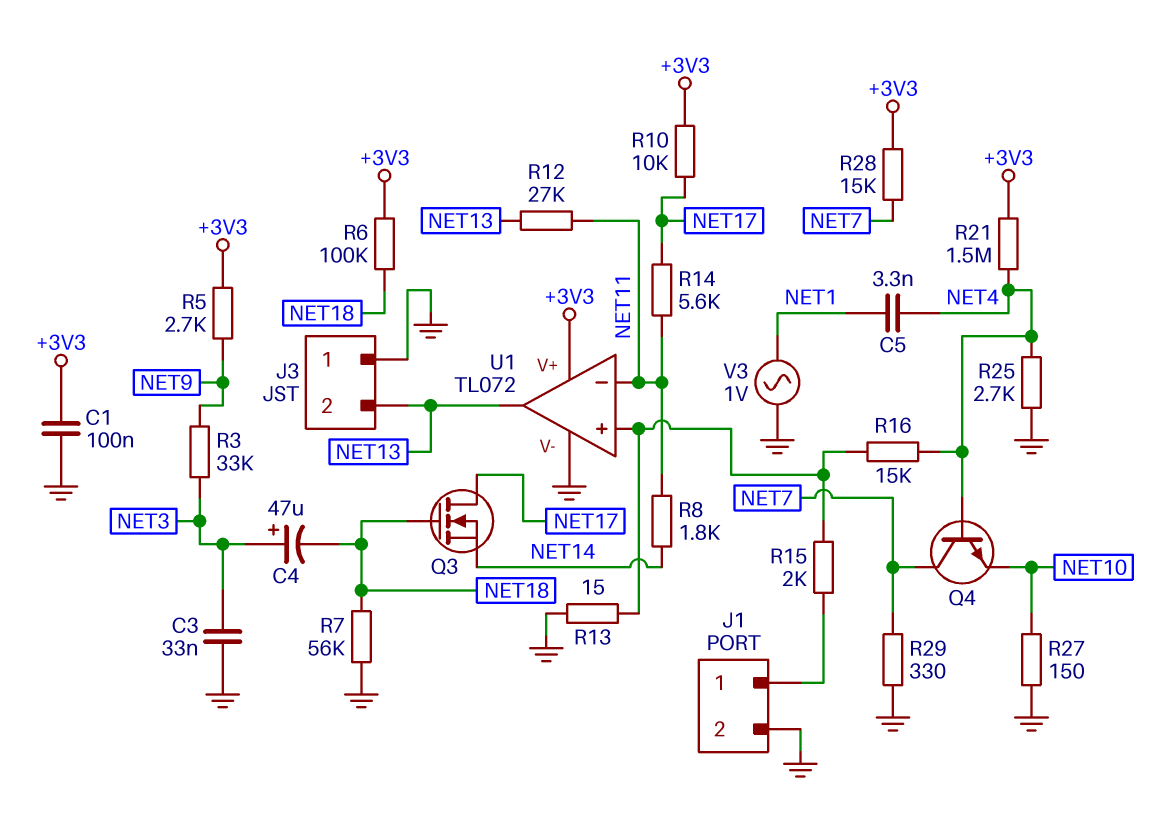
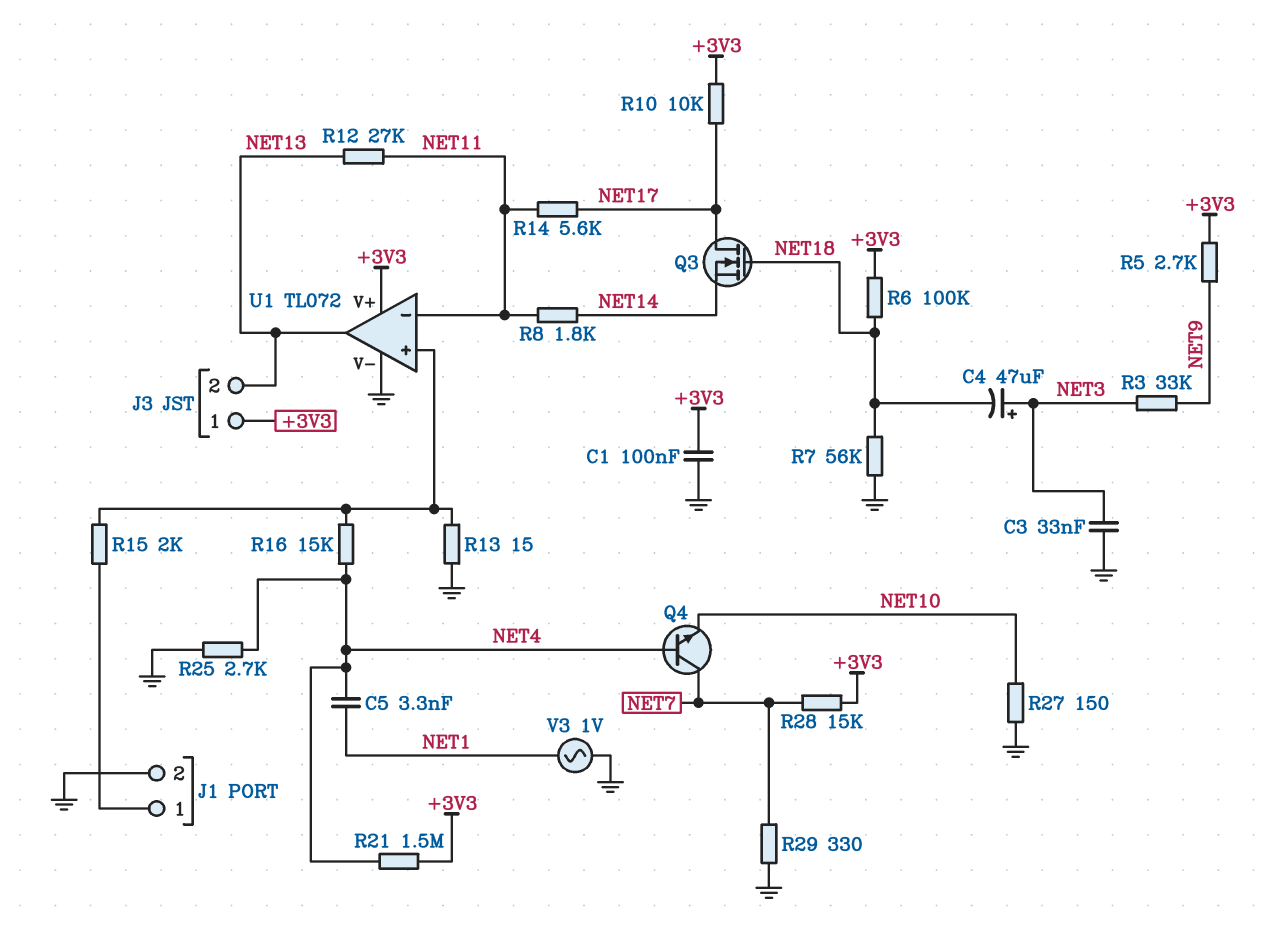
J3 pin 1: GND -> +3V3

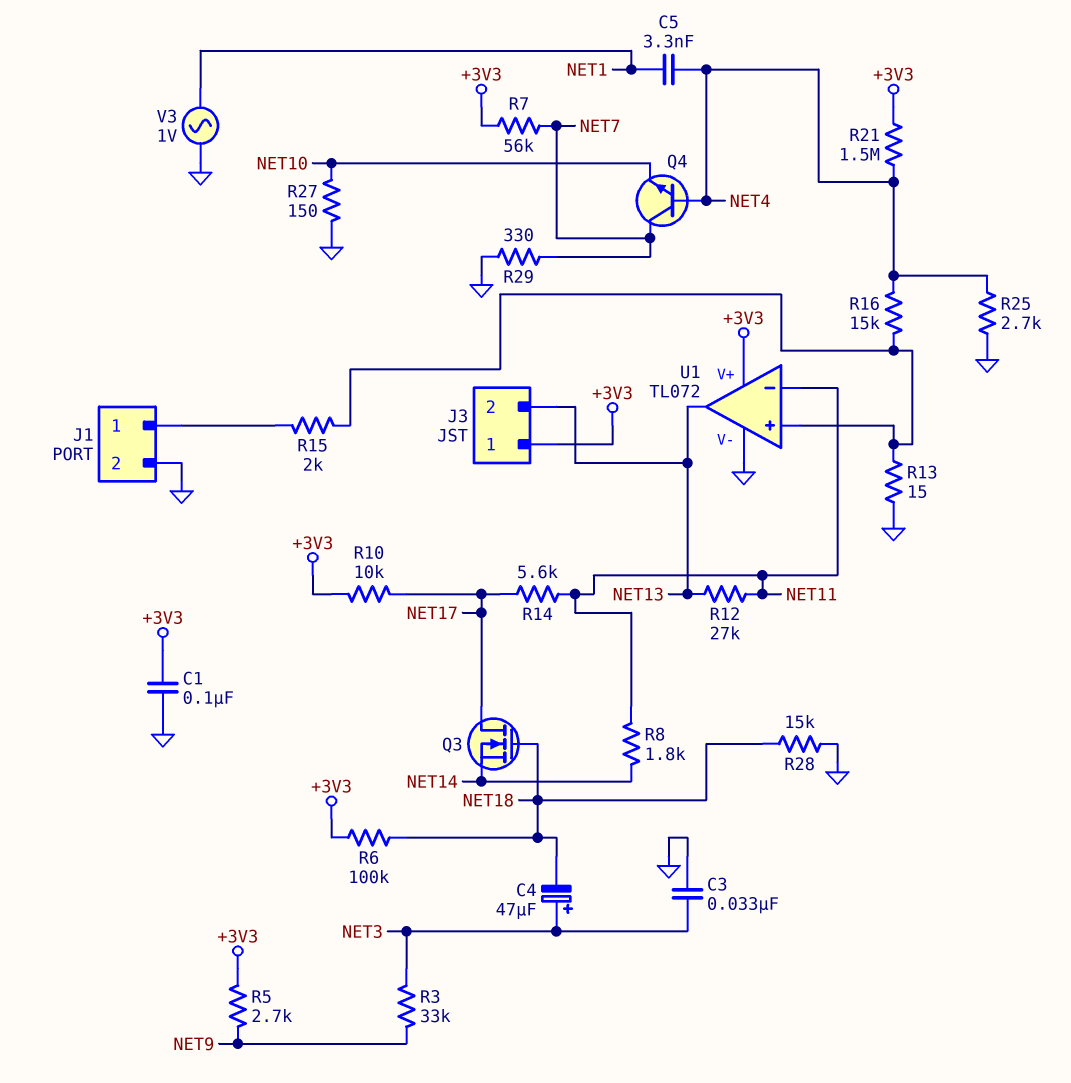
R7: 56k (GND, NET18) -> 56k (+3V3, NET7)
R28: 15k (+3V3, NET7) -> 15k (GND, NET18)

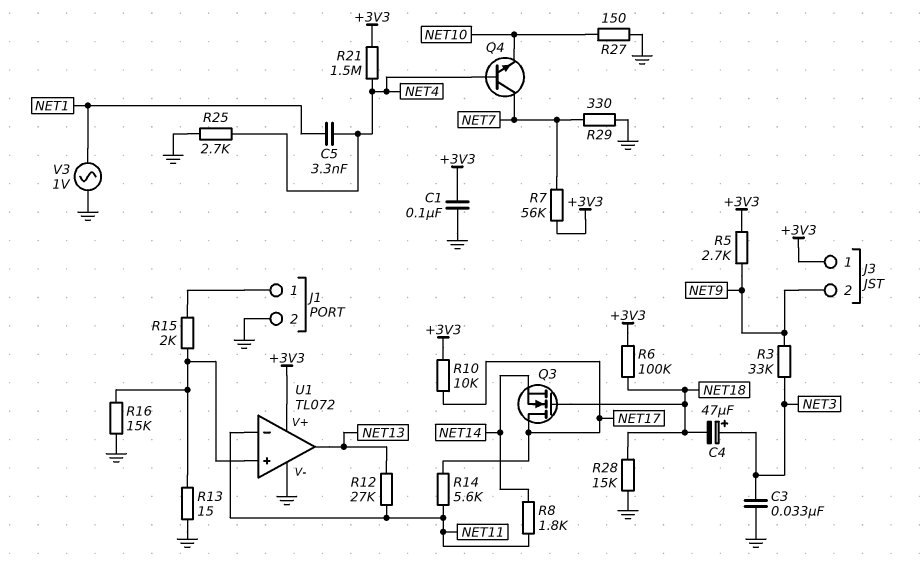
J3 pin 2: NET13 -> NET9
R16: 15k (NET4, U1/in+) -> 15k (GND, U1/in+)

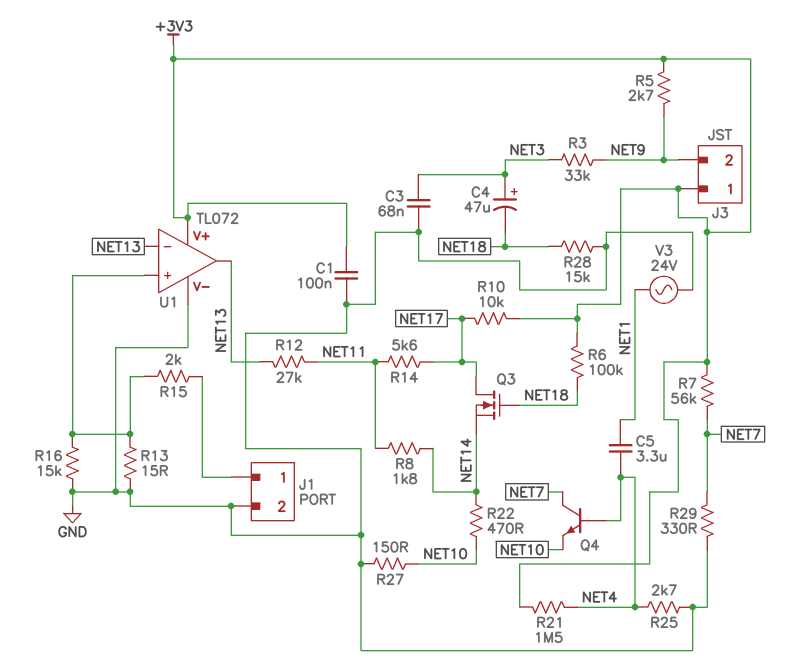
C3: 33nF (GND, NET3) -> 68nF (GND, NET3)
C5: 3.3nF (NET1, NET4) -> 3.3uF (NET1, NET4)
R22: none -> 470 (NET10, NET14)
U1 pin in-: NET11 -> NET13
V3: AC 1V (GND, NET1) -> AC 24V (GND, NET1)

